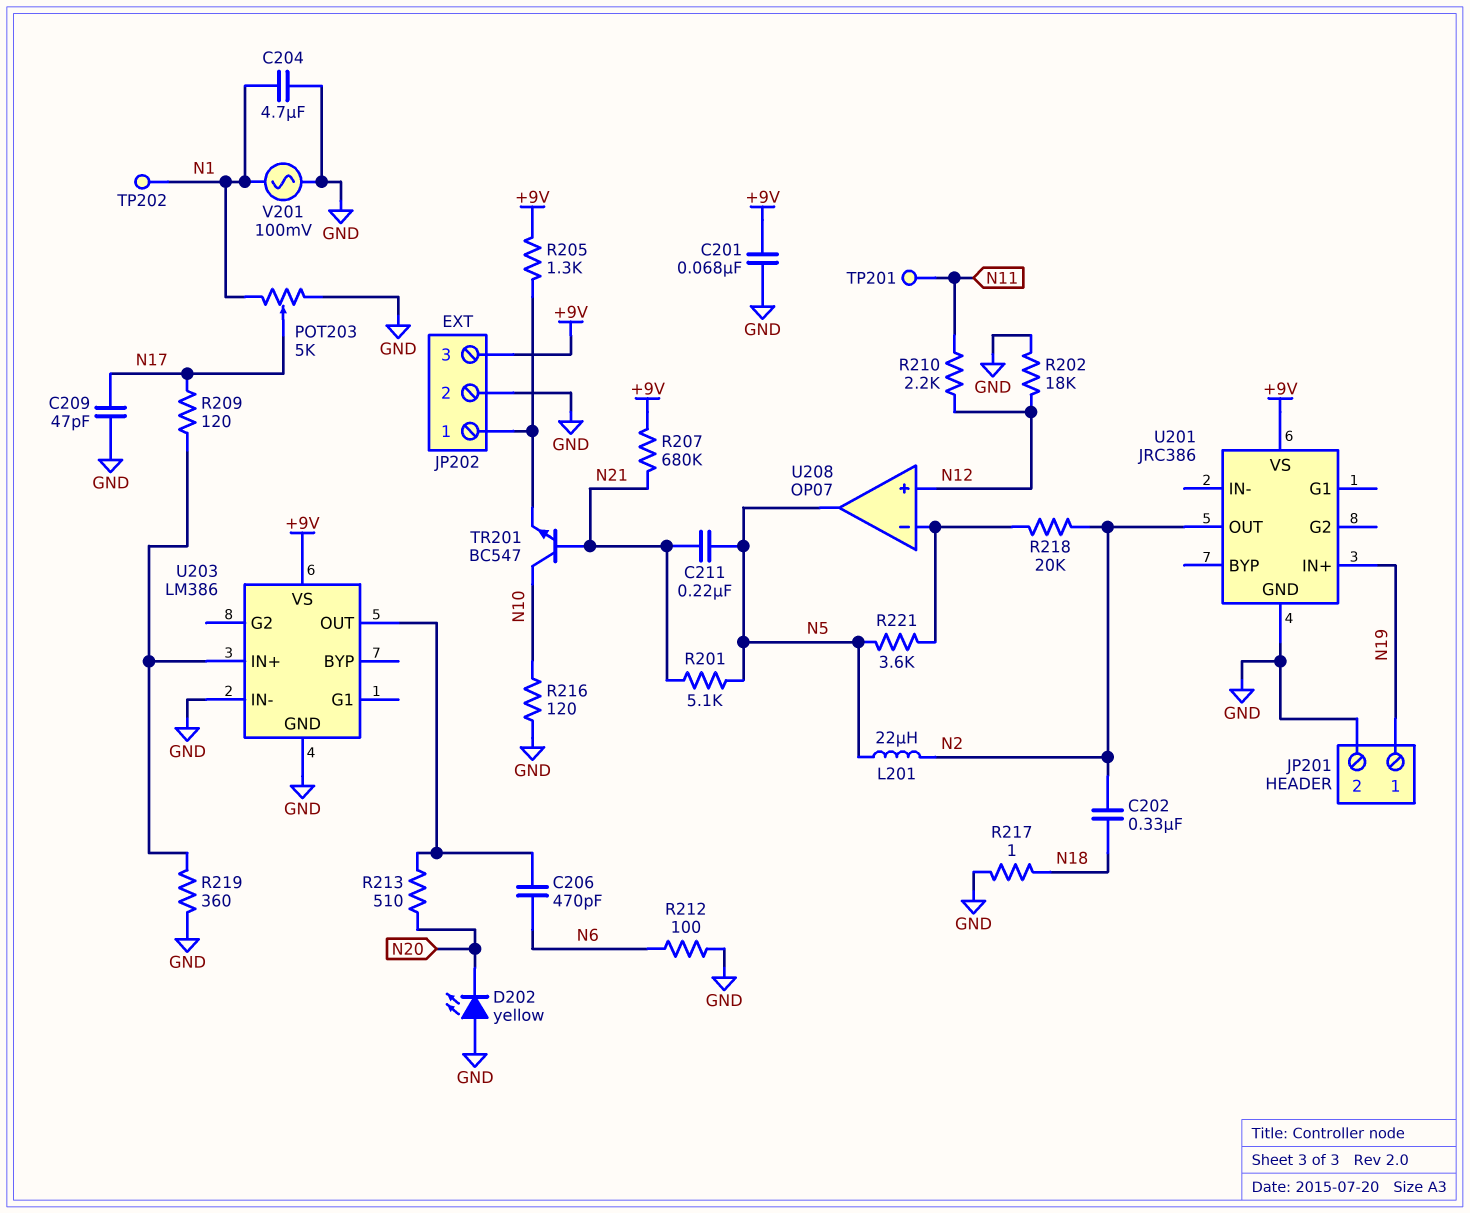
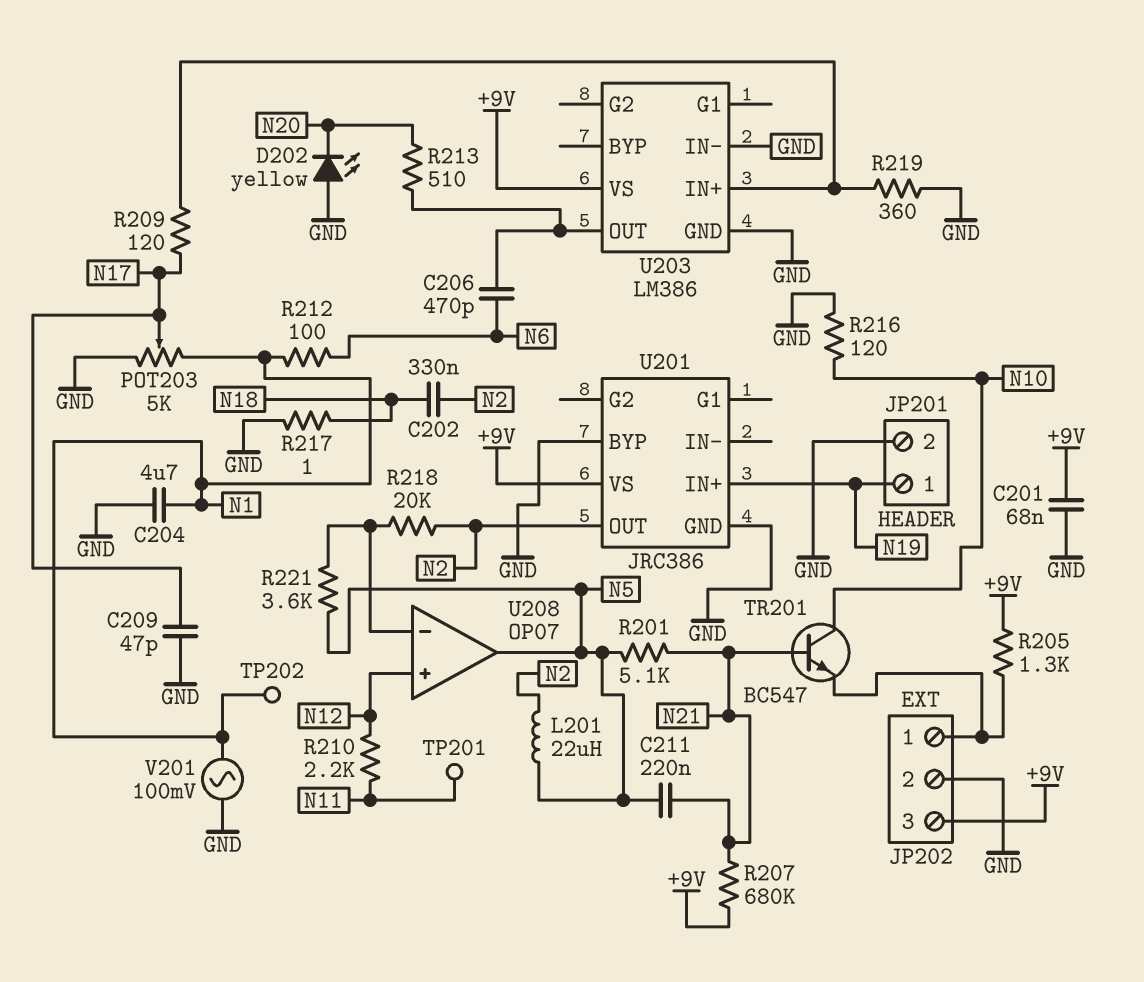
R202: 18k (GND, N12) -> none
R212: 100 (GND, N6) -> 100 (N1, N6)
U201 pin BYP: none -> GND

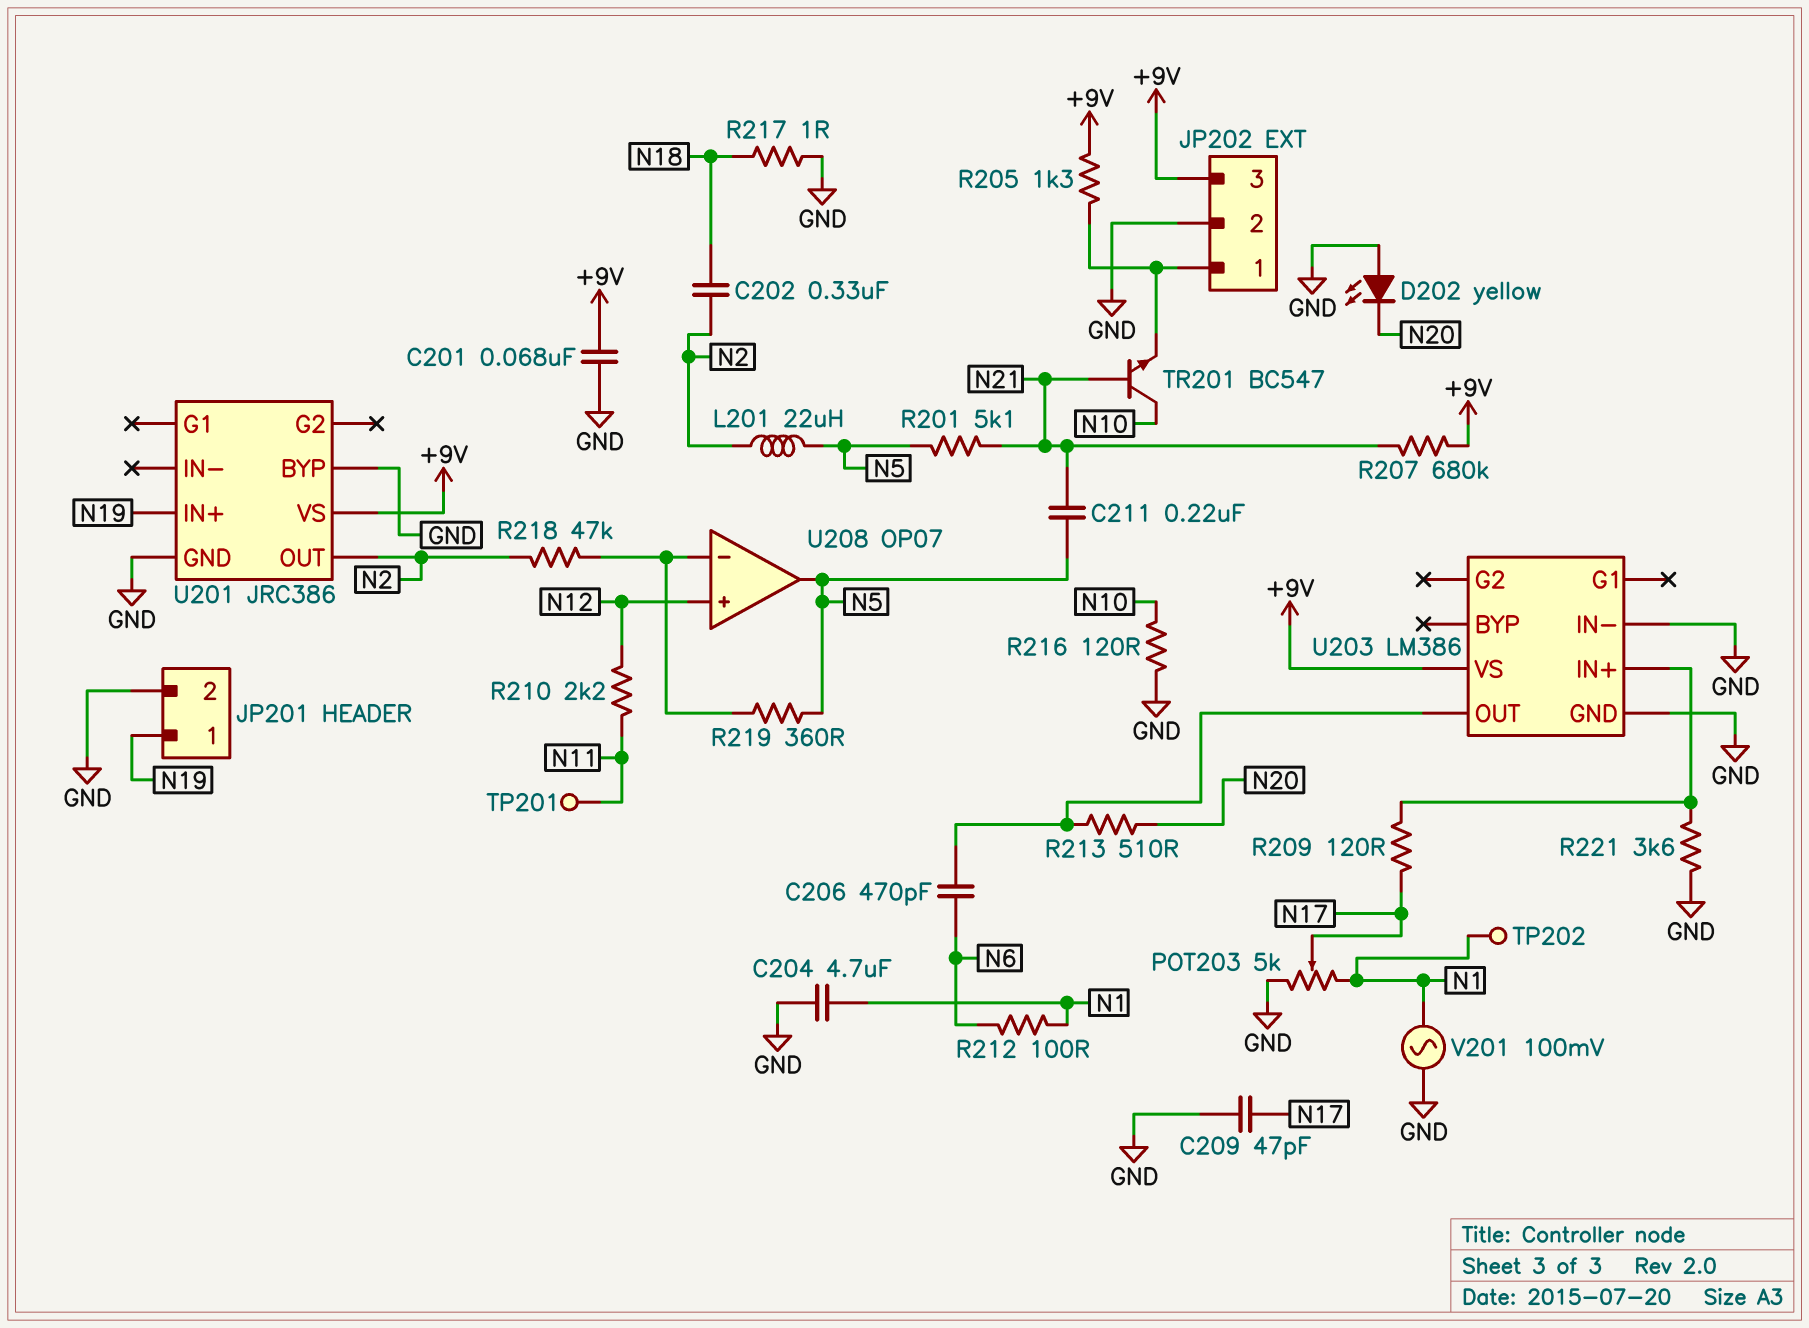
R218: 20k (N2, U208/in-) -> 47k (N2, U208/in-)
R219: 360 (GND, U203/IN+) -> 360 (N5, U208/in-)
R221: 3.6k (N5, U208/in-) -> 3.6k (GND, U203/IN+)

